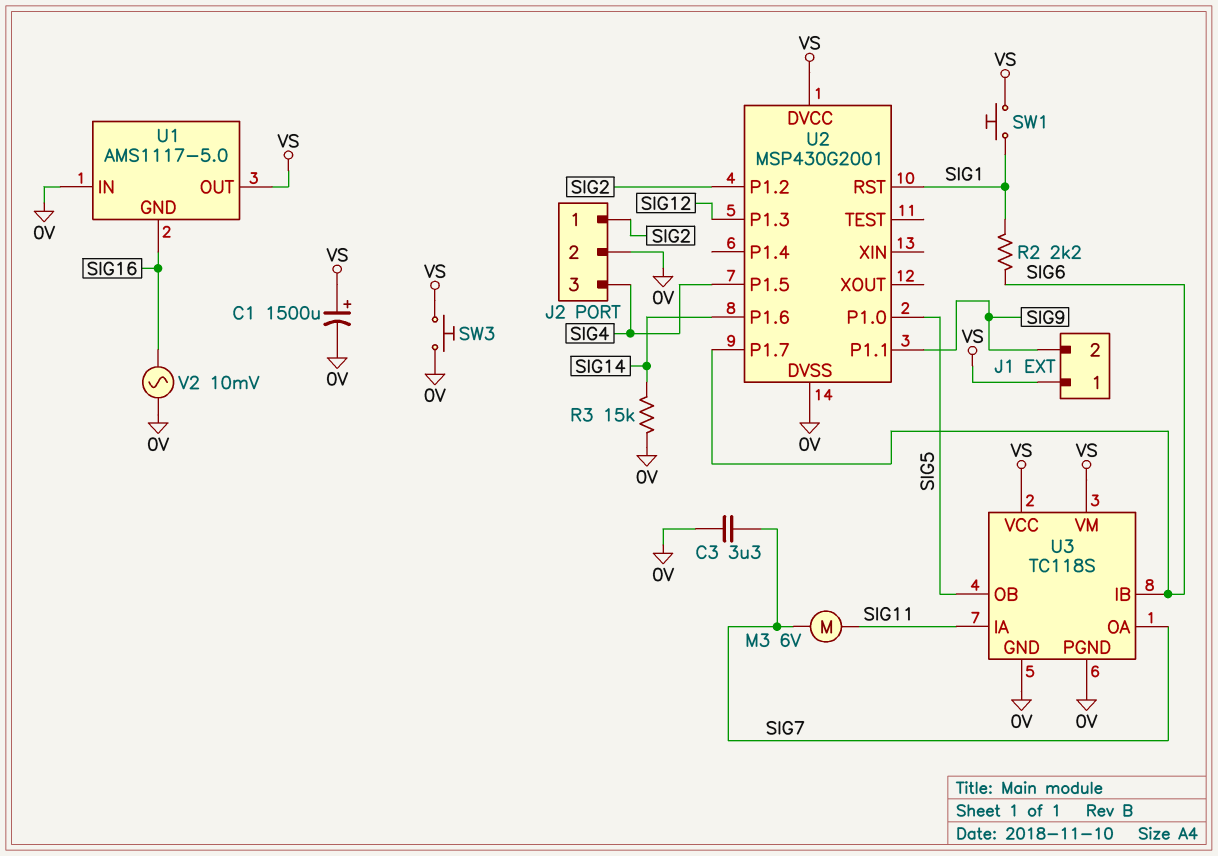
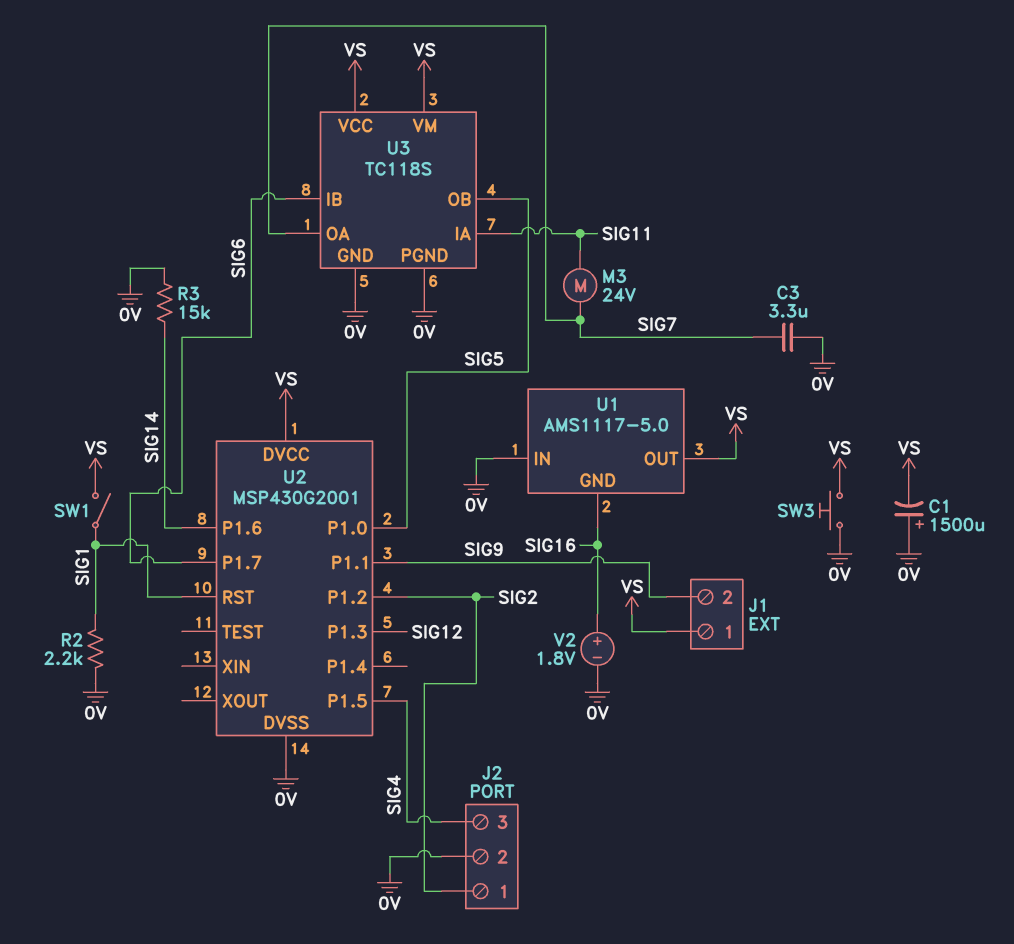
C1: 1500uF (plus VS, minus 0V) -> 1500uF (plus 0V, minus VS)
M3: motor 6V (SIG7, SIG11) -> motor 24V (SIG7, SIG11)
R2: 2.2k (SIG1, SIG6) -> 2.2k (0V, SIG1)
SW1: button (SIG1, VS) -> switch (SIG1, VS)
V2: AC 10mV (0V, SIG16) -> 1.8V (plus SIG16, minus 0V)

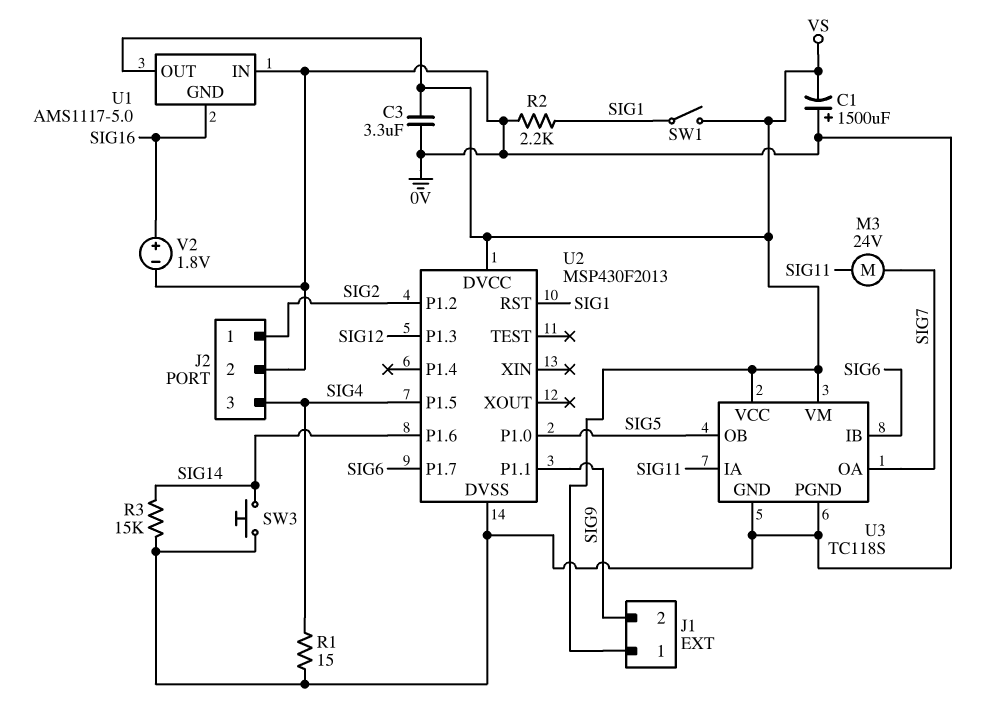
C3: 3.3uF (0V, SIG7) -> 3.3uF (0V, VS)
R1: none -> 15 (0V, SIG4)
SW3: button (0V, VS) -> button (0V, SIG14)
U2: MSP430G2001 -> MSP430F2013

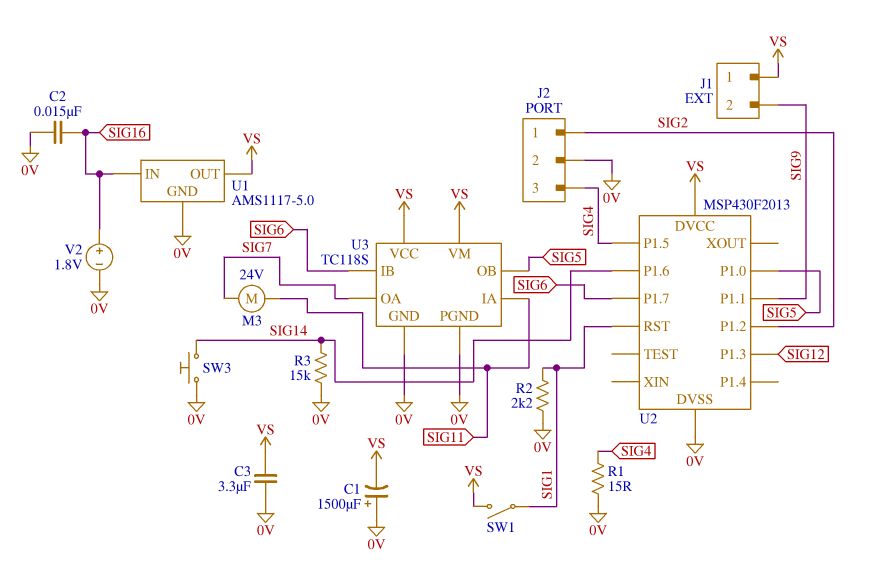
C2: none -> 15nF (0V, SIG16)
U1 pin GND: SIG16 -> 0V
U1 pin IN: 0V -> SIG16

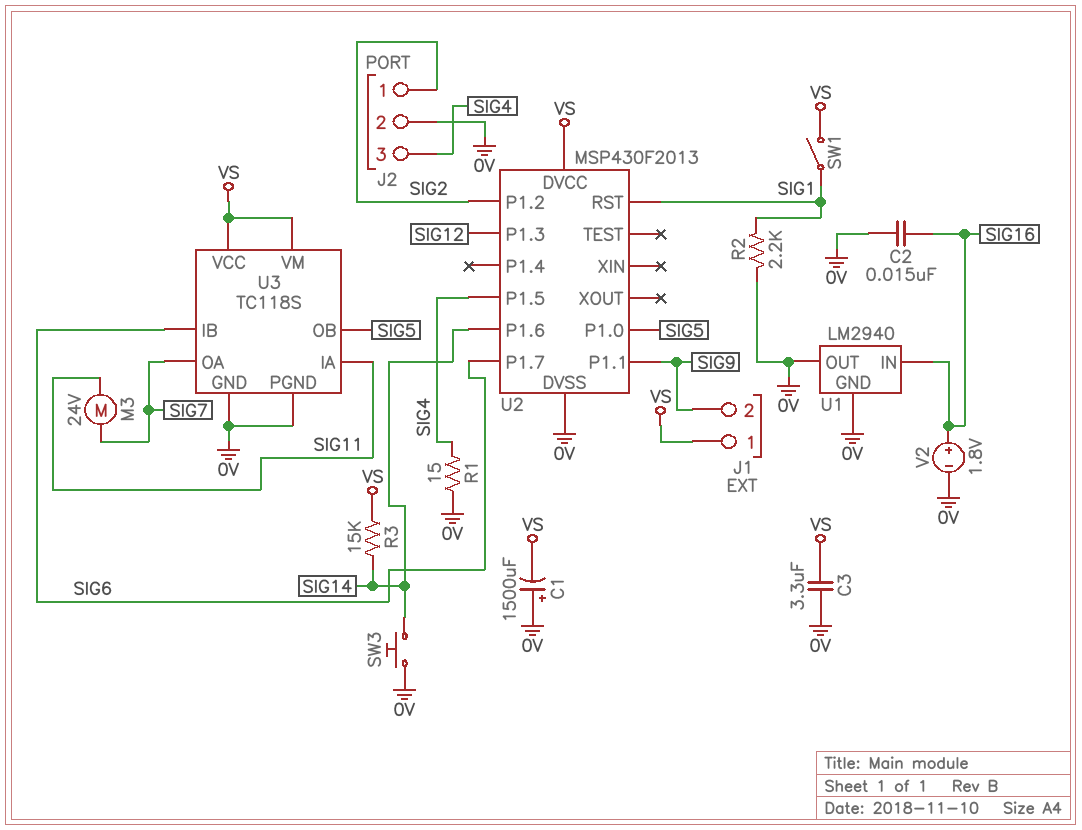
R3: 15k (0V, SIG14) -> 15k (SIG14, VS)
U1: AMS1117-5.0 -> LM2940
U1 pin OUT: VS -> 0V

